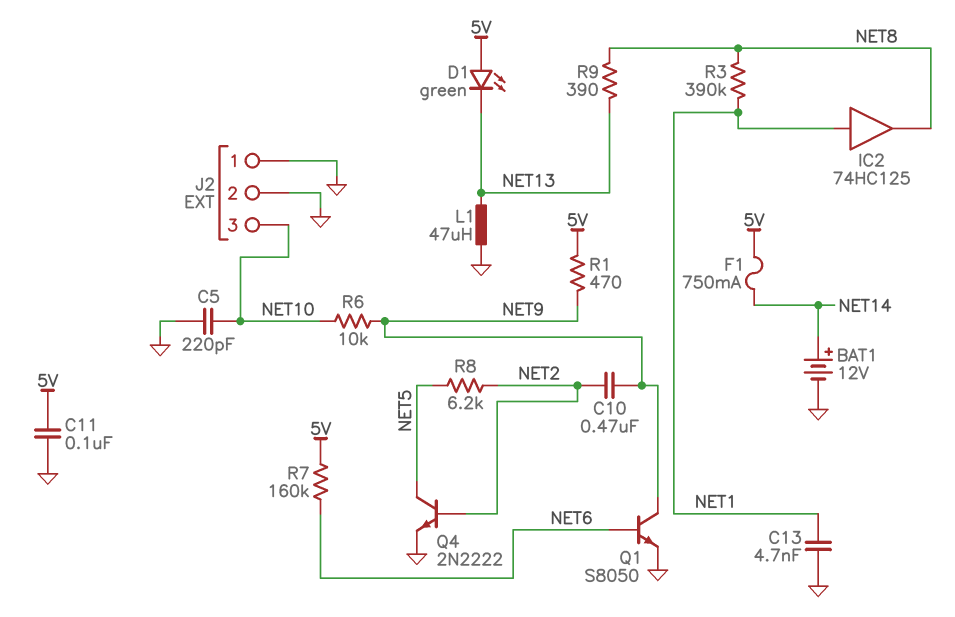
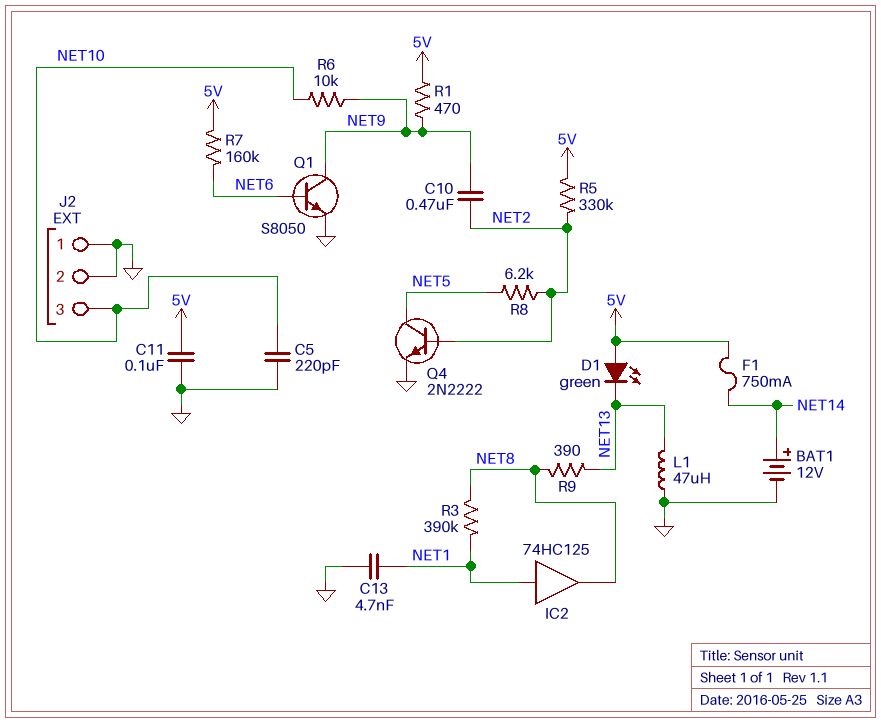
R5: none -> 330k (5V, NET2)

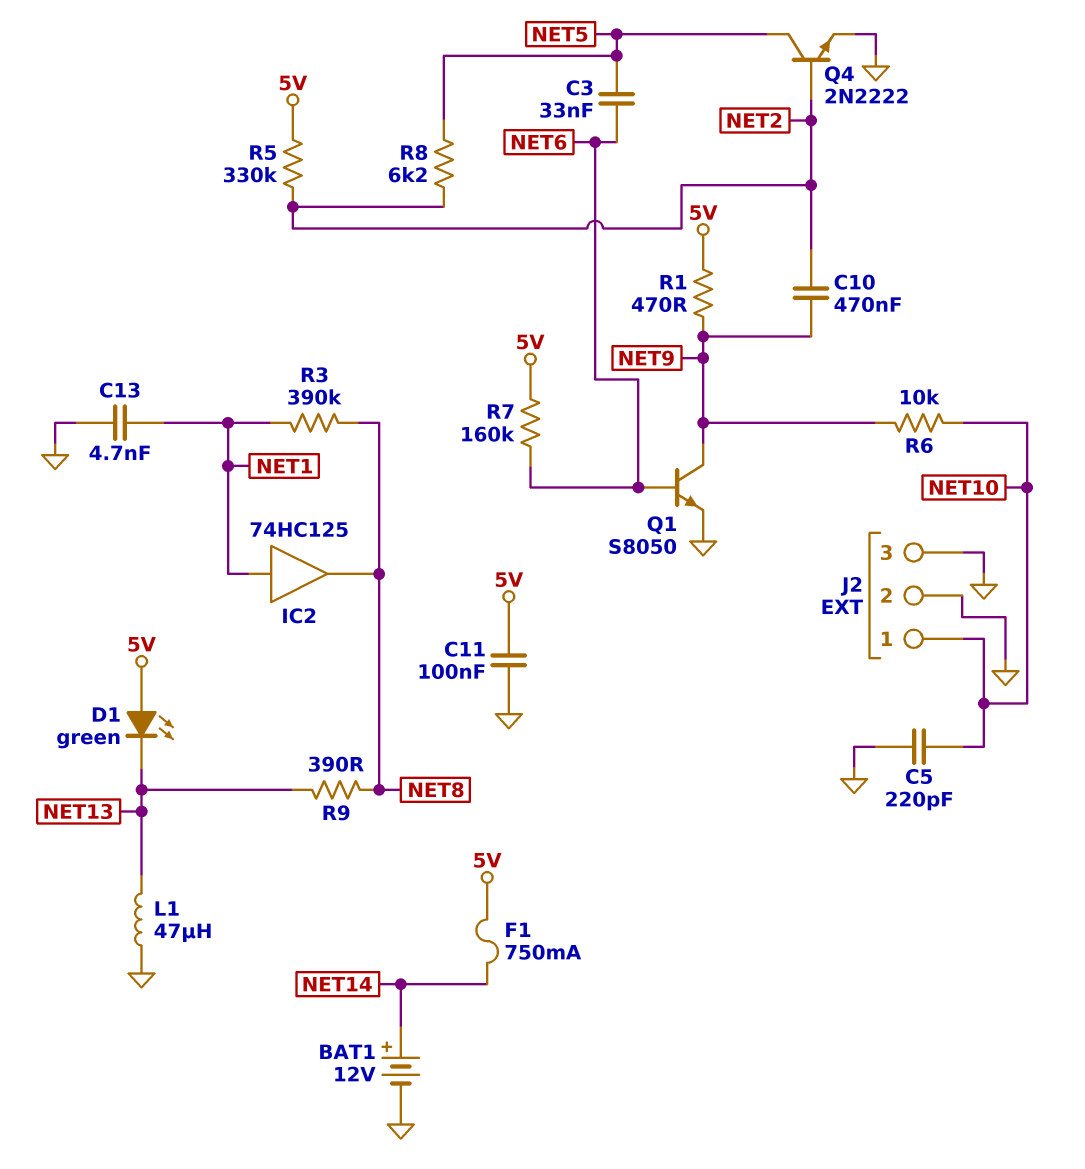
C3: none -> 33nF (NET5, NET6)
J2 pin 1: GND -> NET10
J2 pin 3: NET10 -> GND

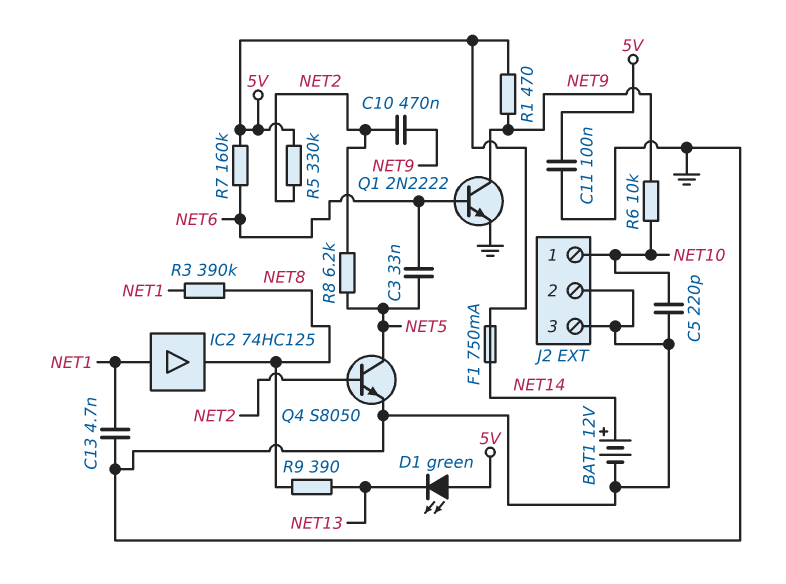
L1: 47uH (GND, NET13) -> none
Q1: NPN S8050 (B NET6, C NET9, E GND) -> NPN 2N2222 (B NET6, C NET9, E GND)
Q4: NPN 2N2222 (B NET2, C NET5, E GND) -> NPN S8050 (B NET2, C NET5, E GND)

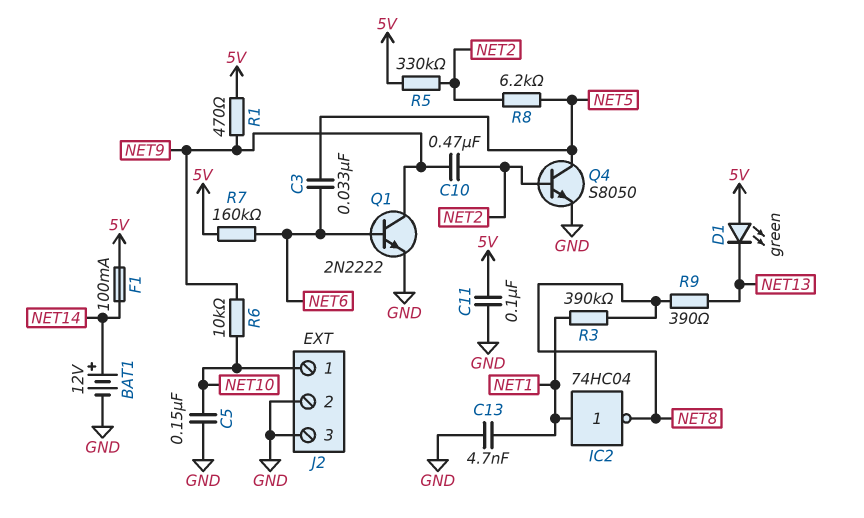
C5: 220pF (GND, NET10) -> 150nF (GND, NET10)
F1: 750mA (5V, NET14) -> 100mA (5V, NET14)
IC2: buffer 74HC125 (in NET1, out NET8) -> NOT 74HC04 (in NET1, out NET8)

